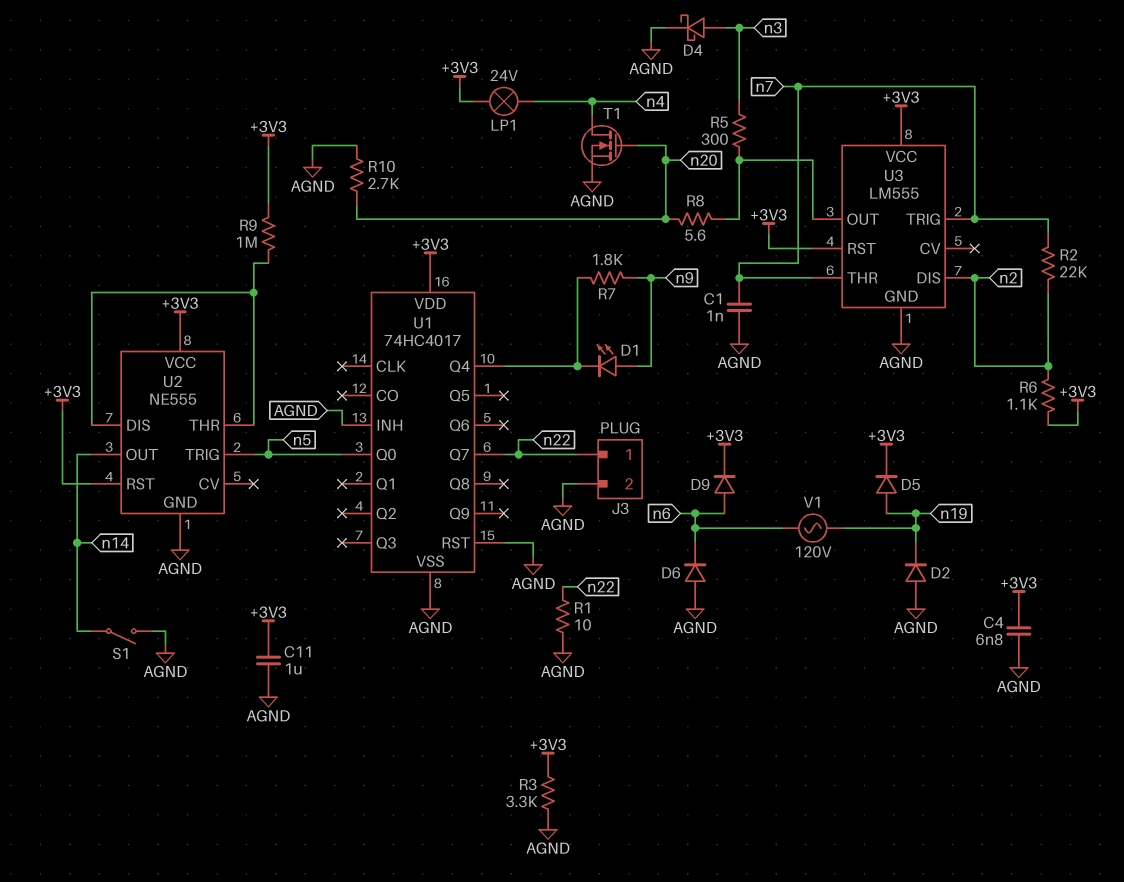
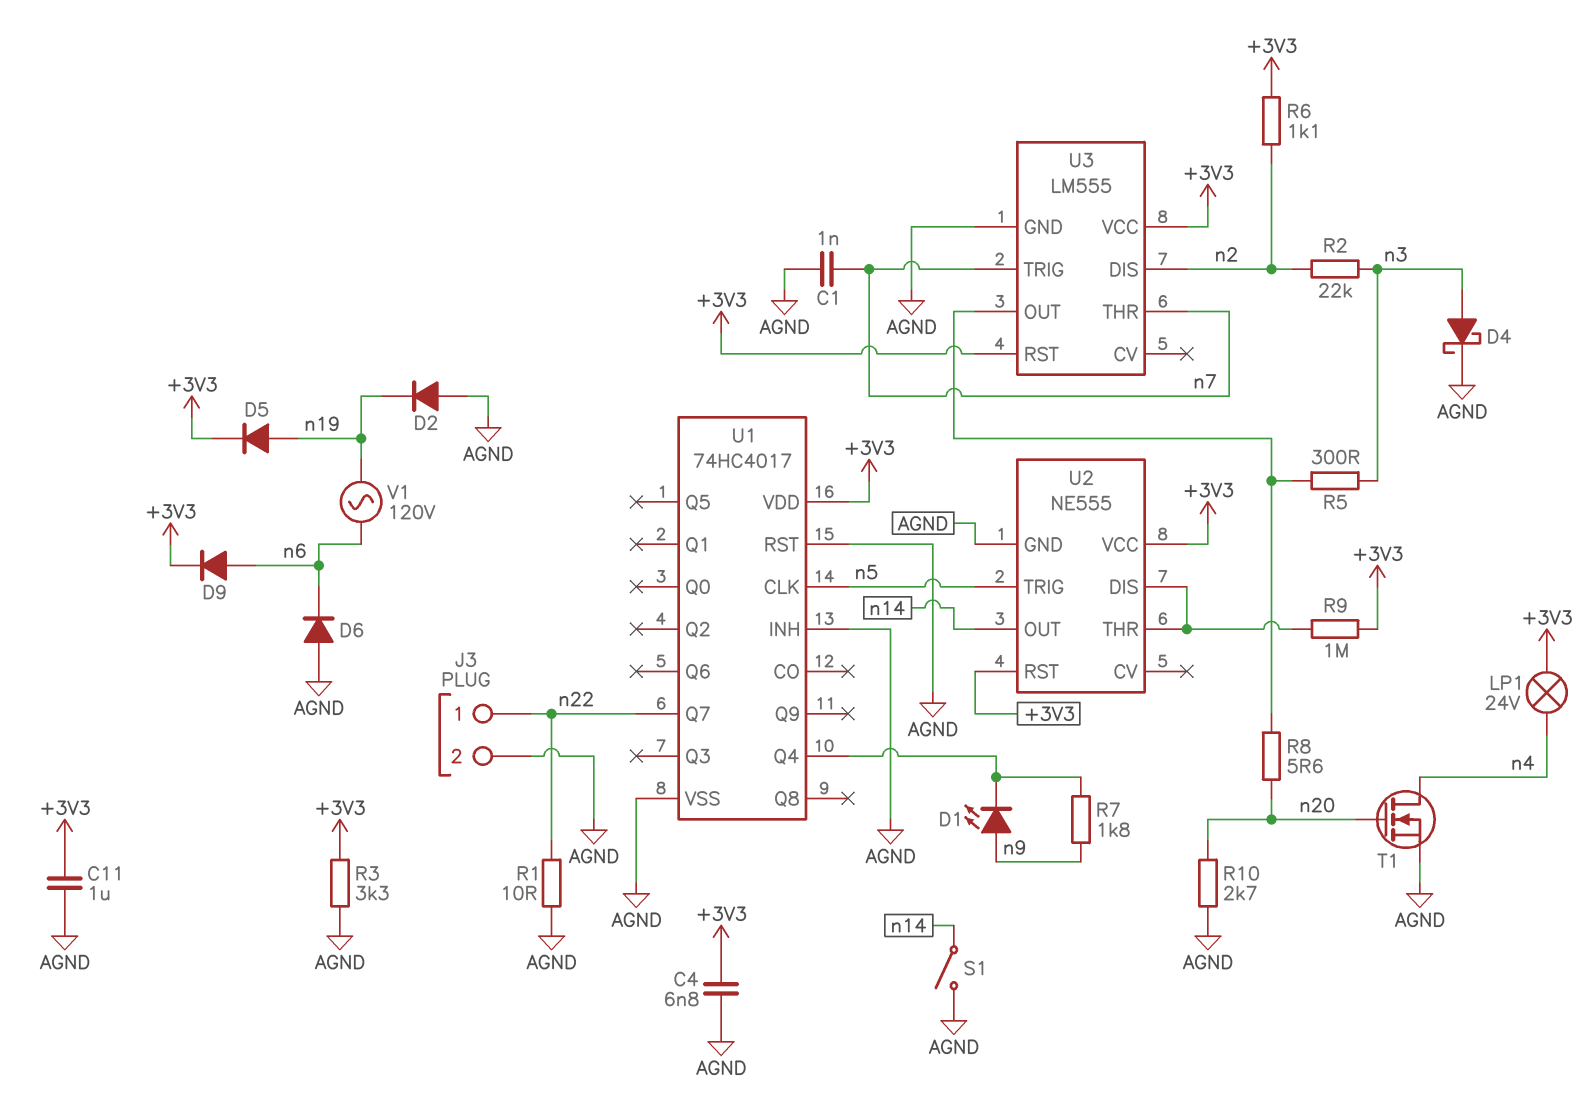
R2: 22k (n2, n7) -> 22k (n2, n3)
U1 pin CLK: none -> n5
U1 pin Q0: n5 -> none

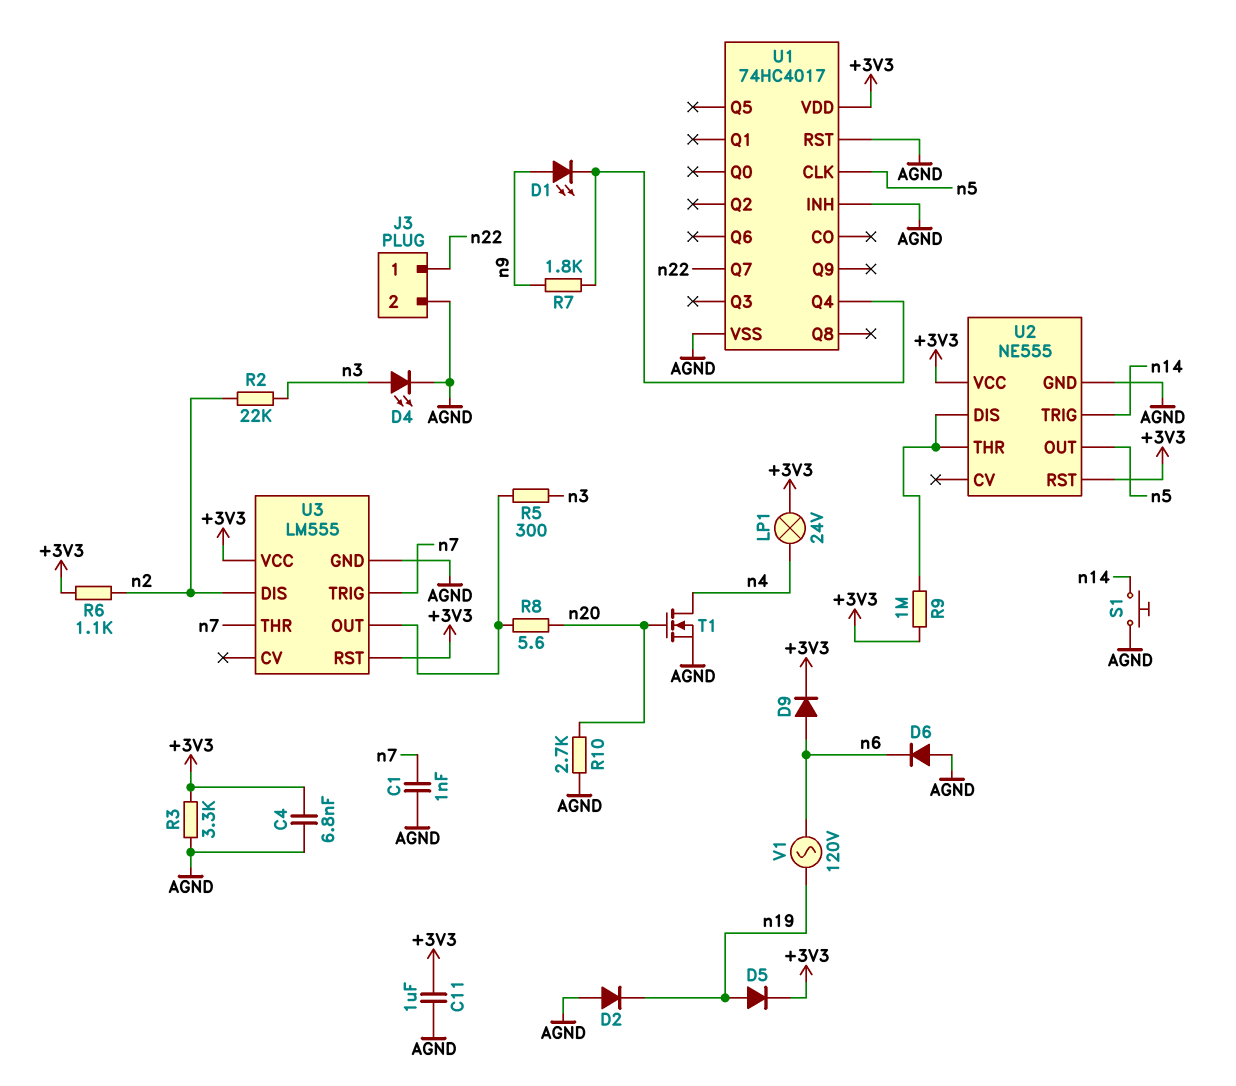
D4: schottky (A n3, K AGND) -> LED (A n3, K AGND)
R1: 10 (AGND, n22) -> none
S1: switch (AGND, n14) -> button (AGND, n14)
U2 pin OUT: n14 -> n5
U2 pin TRIG: n5 -> n14

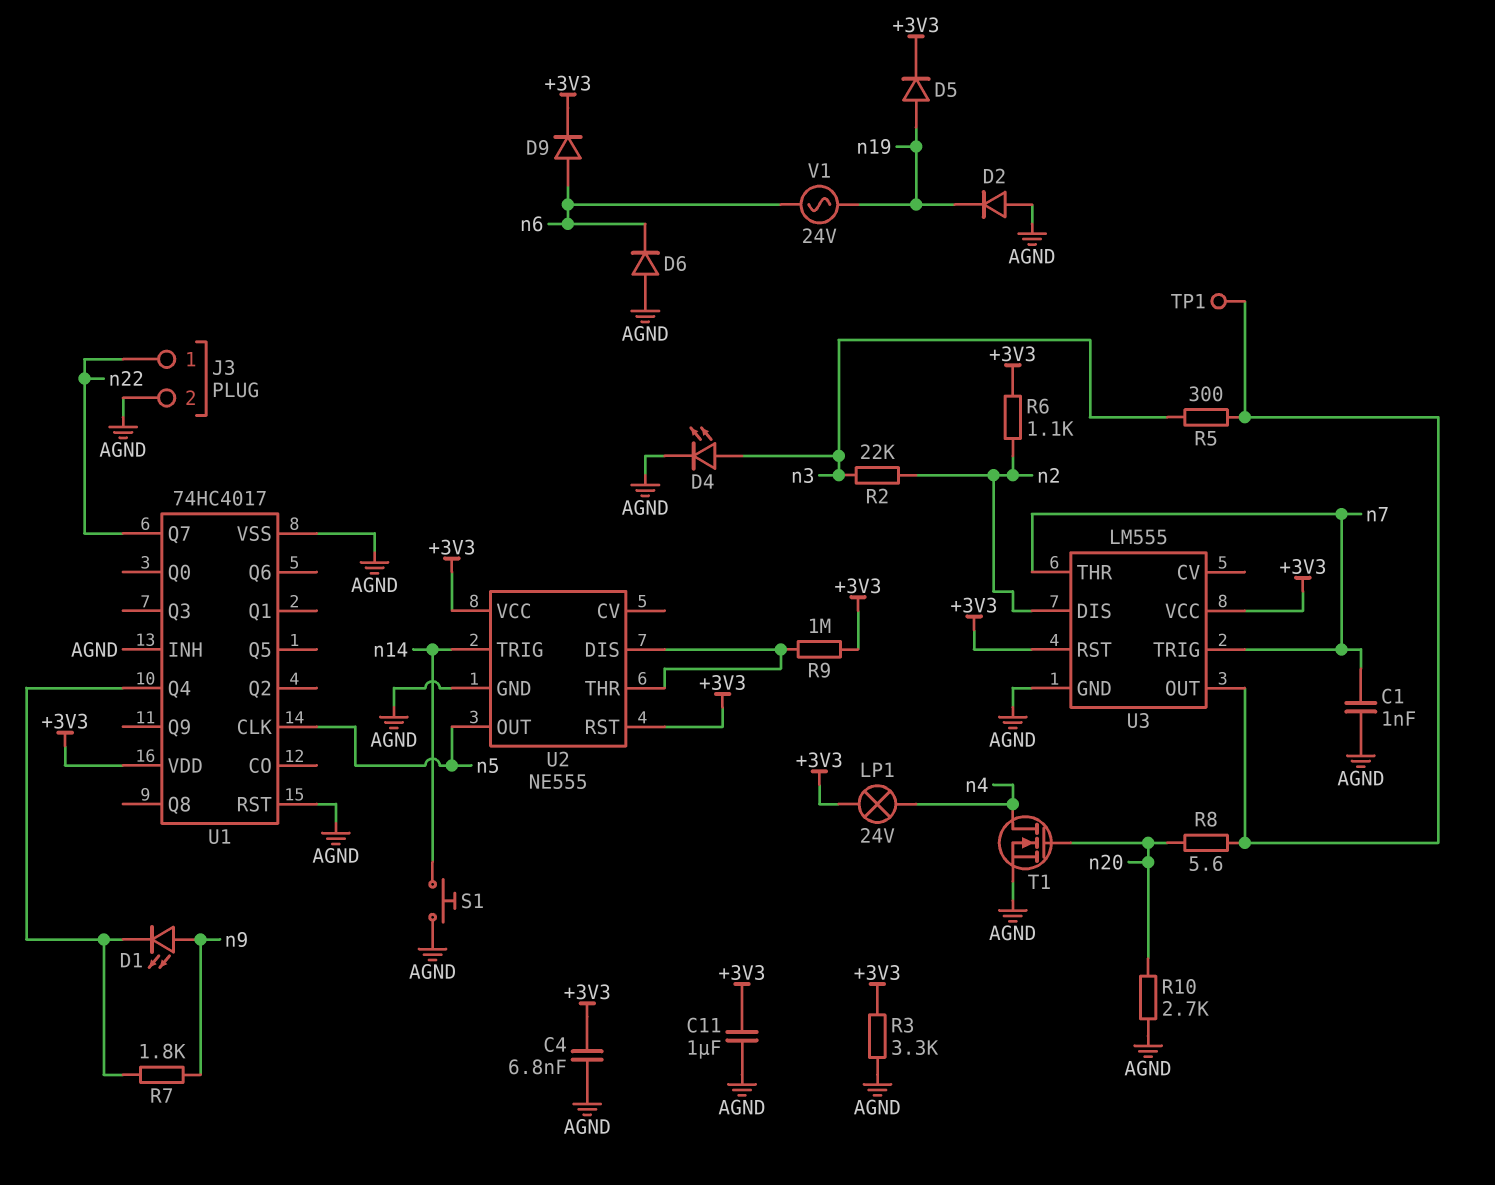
TP1: none -> test point (U3/OUT)
V1: AC 120V (n6, n19) -> AC 24V (n6, n19)

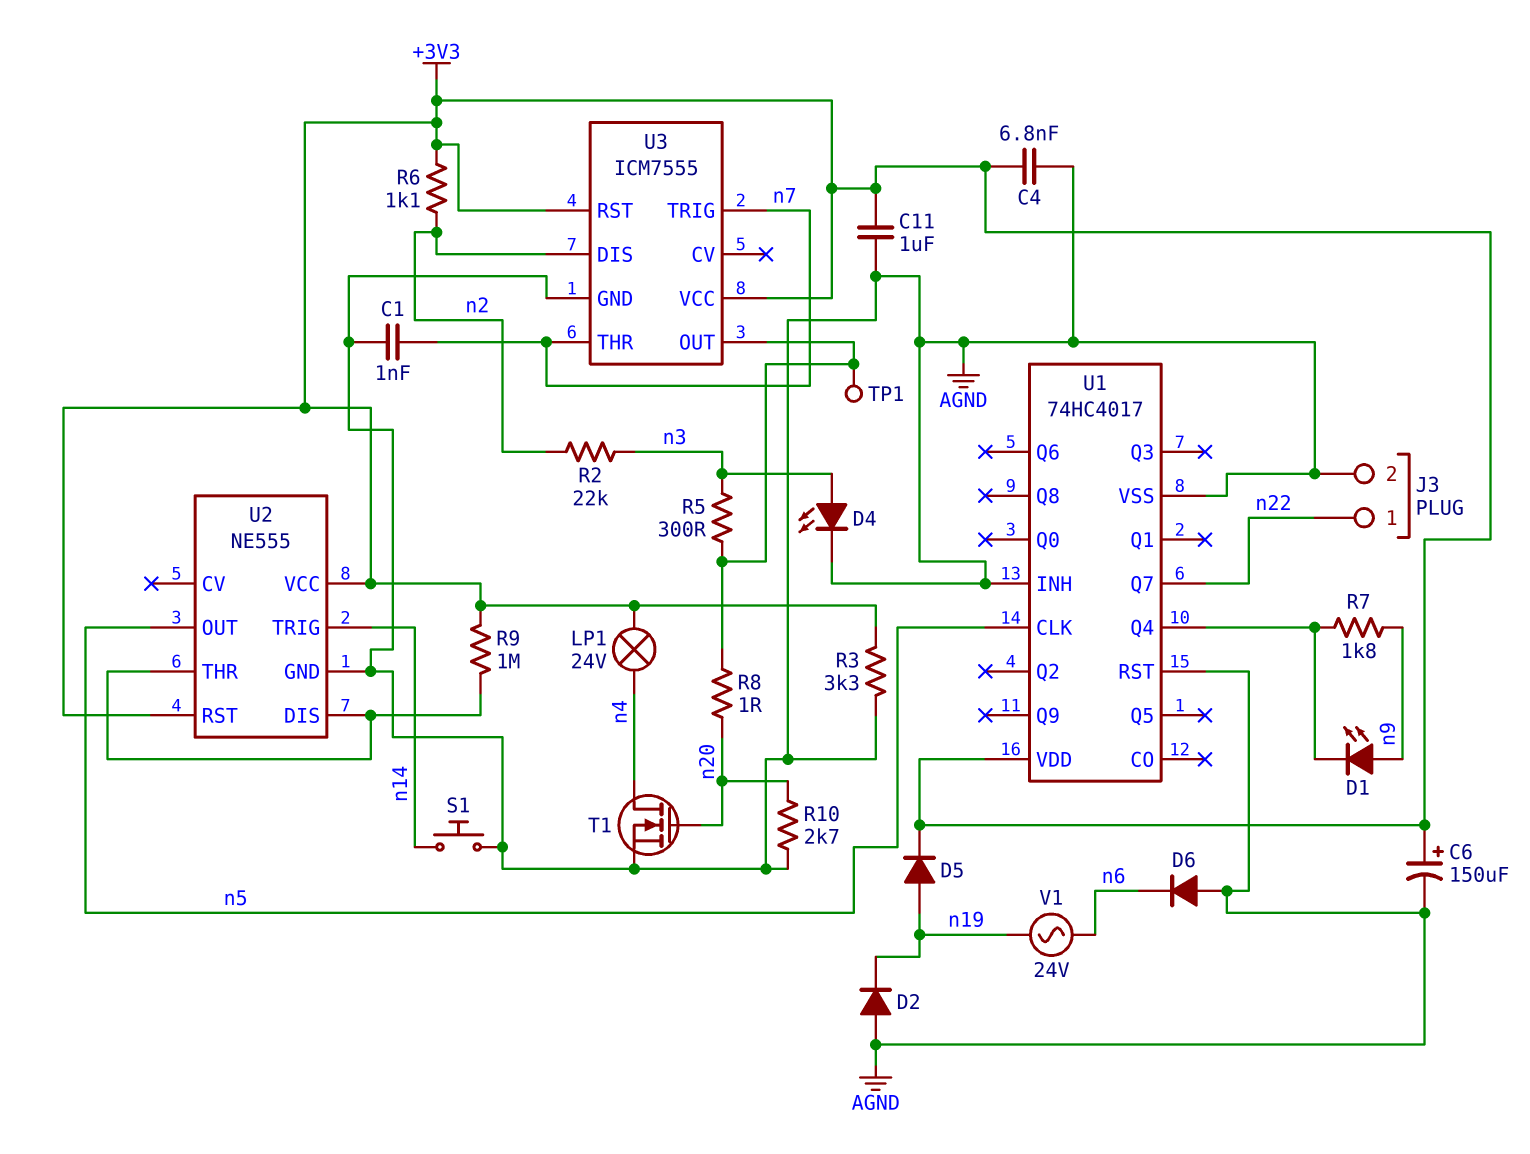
C6: none -> 150uF (plus +3V3, minus AGND)
D9: diode (A n6, K +3V3) -> none
R8: 5.6 (U3/OUT, n20) -> 1 (U3/OUT, n20)
U3: LM555 -> ICM7555

